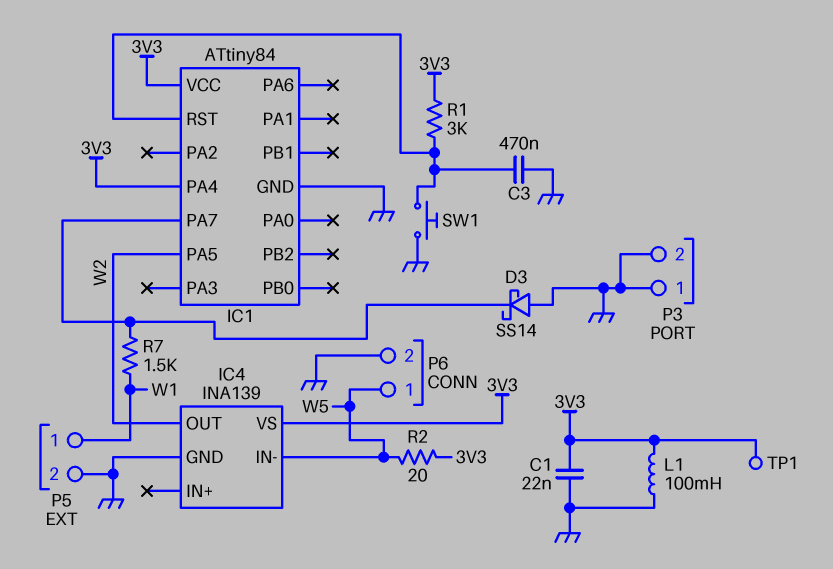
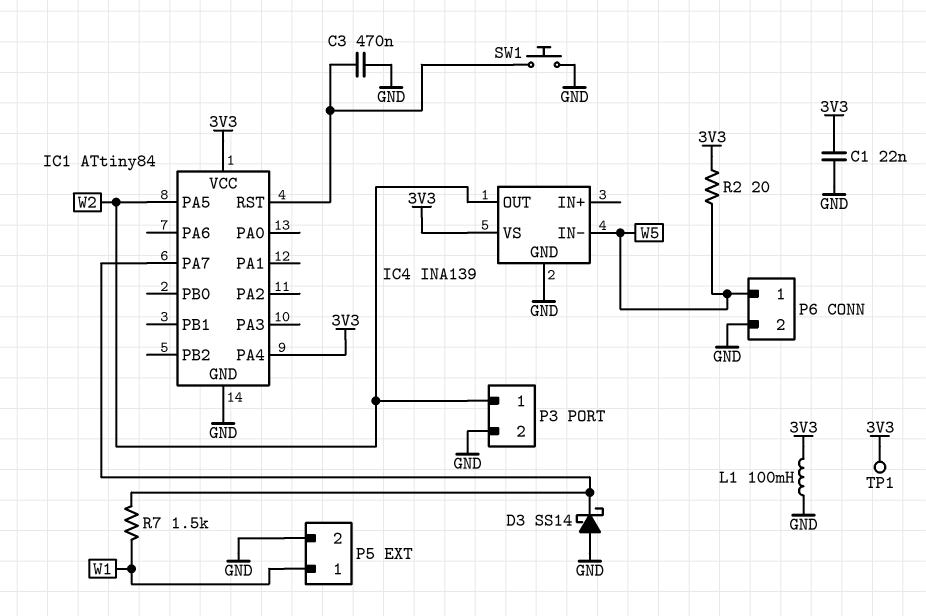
P3 pin 1: GND -> W2
R1: 3k (3V3, IC1/RST) -> none

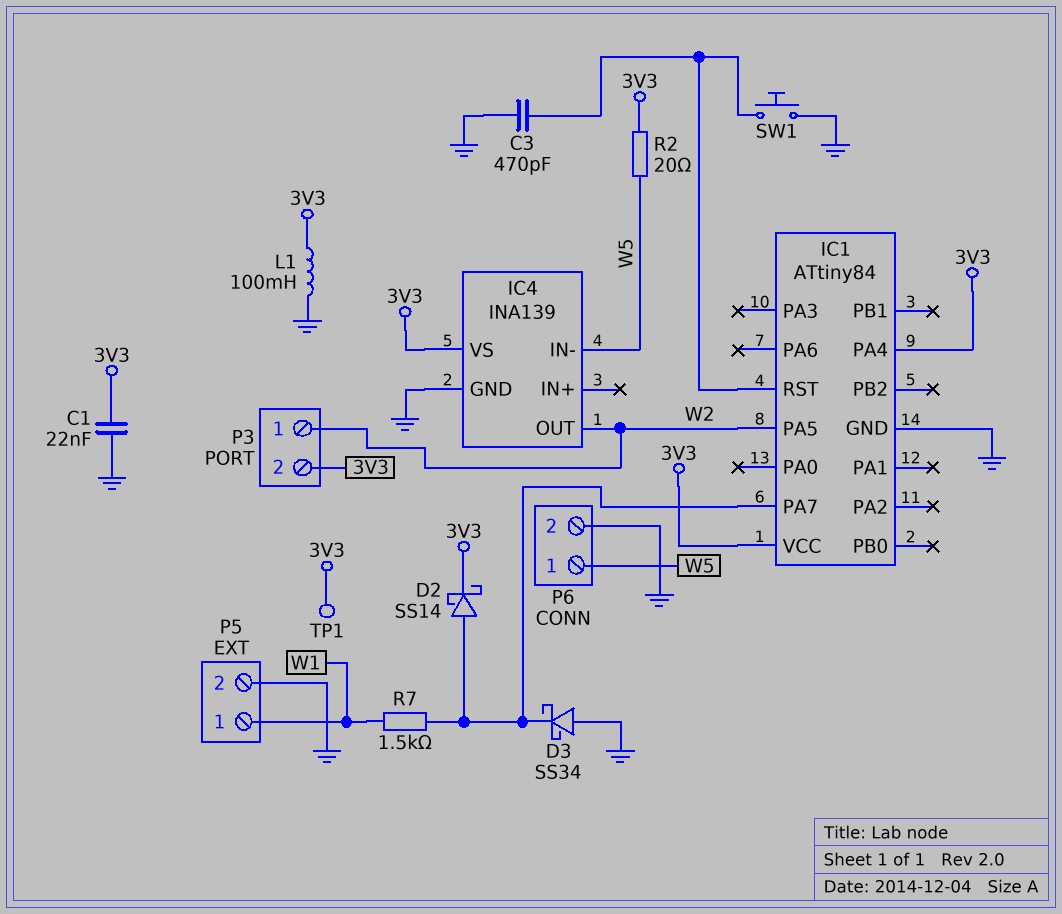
C3: 470nF (GND, IC1/RST) -> 470pF (GND, IC1/RST)
D2: none -> schottky SS14 (A IC1/PA7, K 3V3)
D3: schottky SS14 (A GND, K IC1/PA7) -> schottky SS34 (A GND, K IC1/PA7)
P3 pin 2: GND -> 3V3

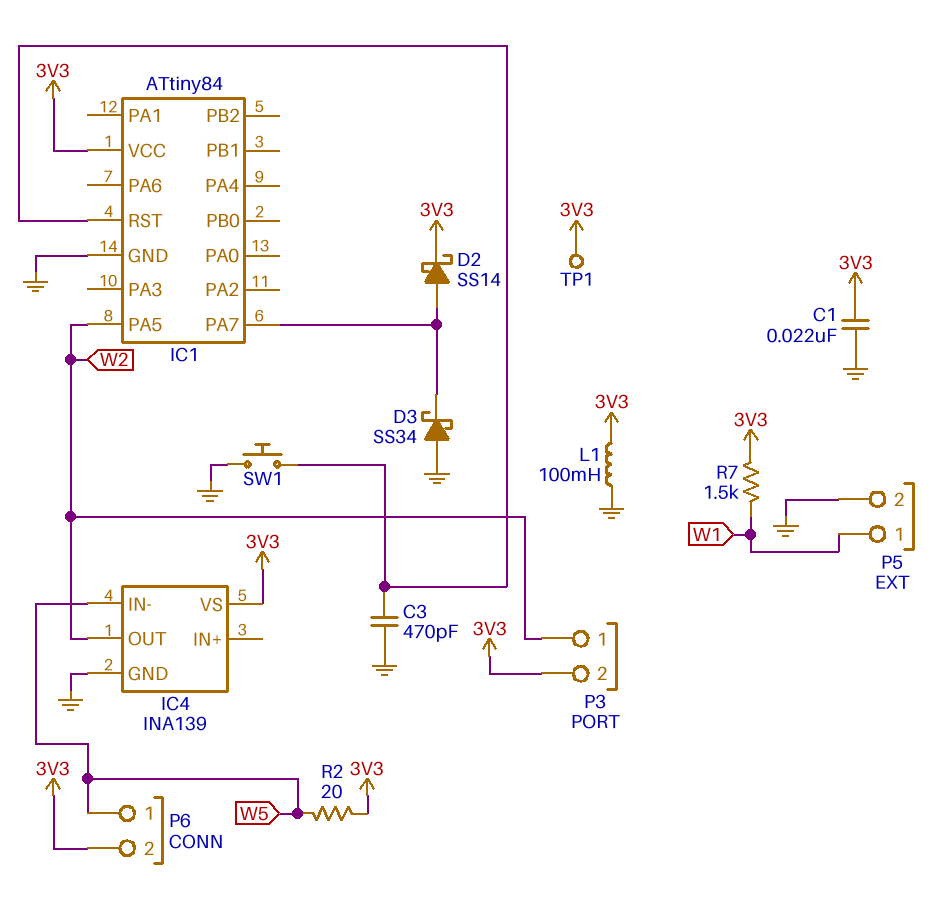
IC1 pin PA4: 3V3 -> none
P6 pin 2: GND -> 3V3
R7: 1.5k (IC1/PA7, W1) -> 1.5k (3V3, W1)

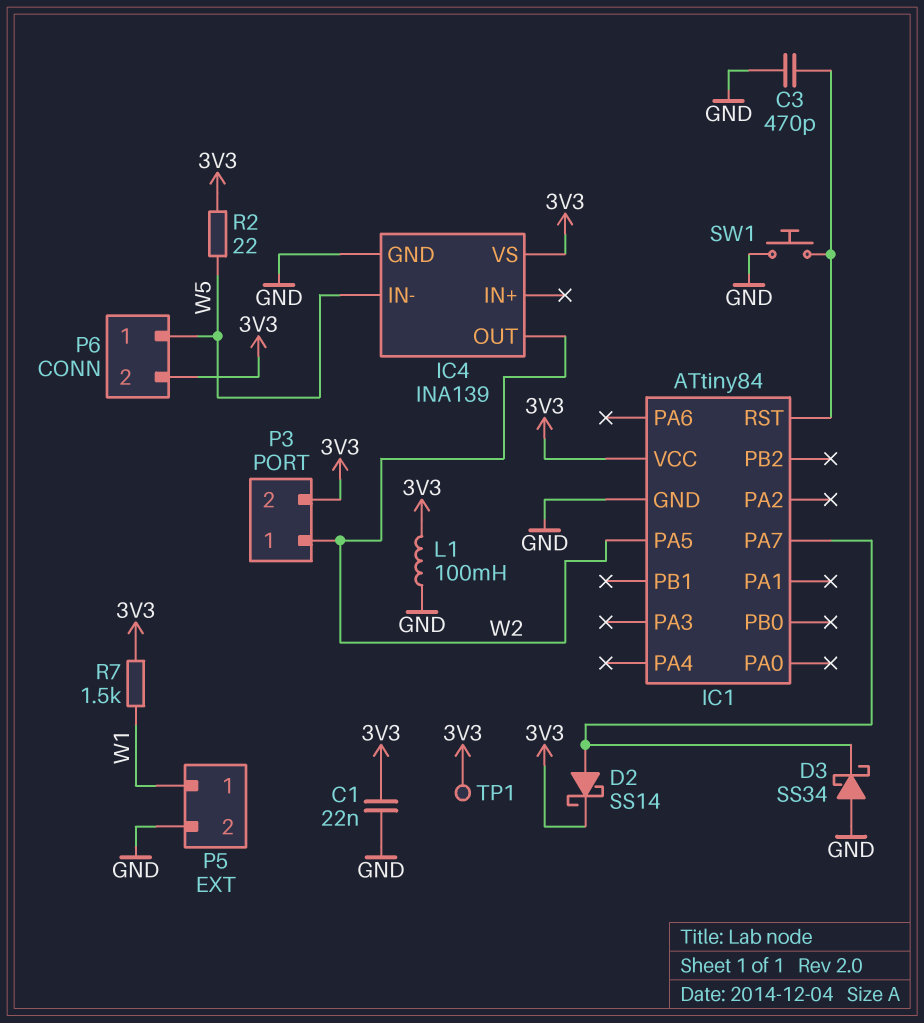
R2: 20 (3V3, W5) -> 22 (3V3, W5)

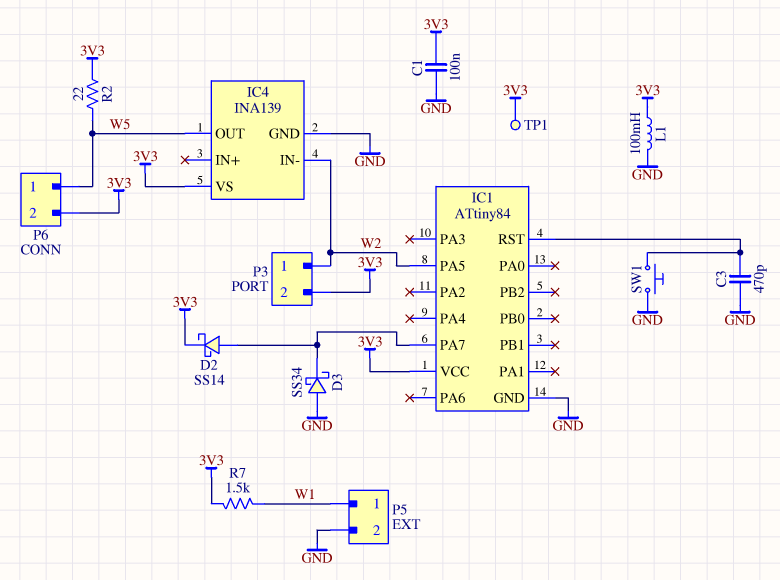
C1: 22nF (3V3, GND) -> 100nF (3V3, GND)
IC4 pin IN-: W5 -> W2
IC4 pin OUT: W2 -> W5

